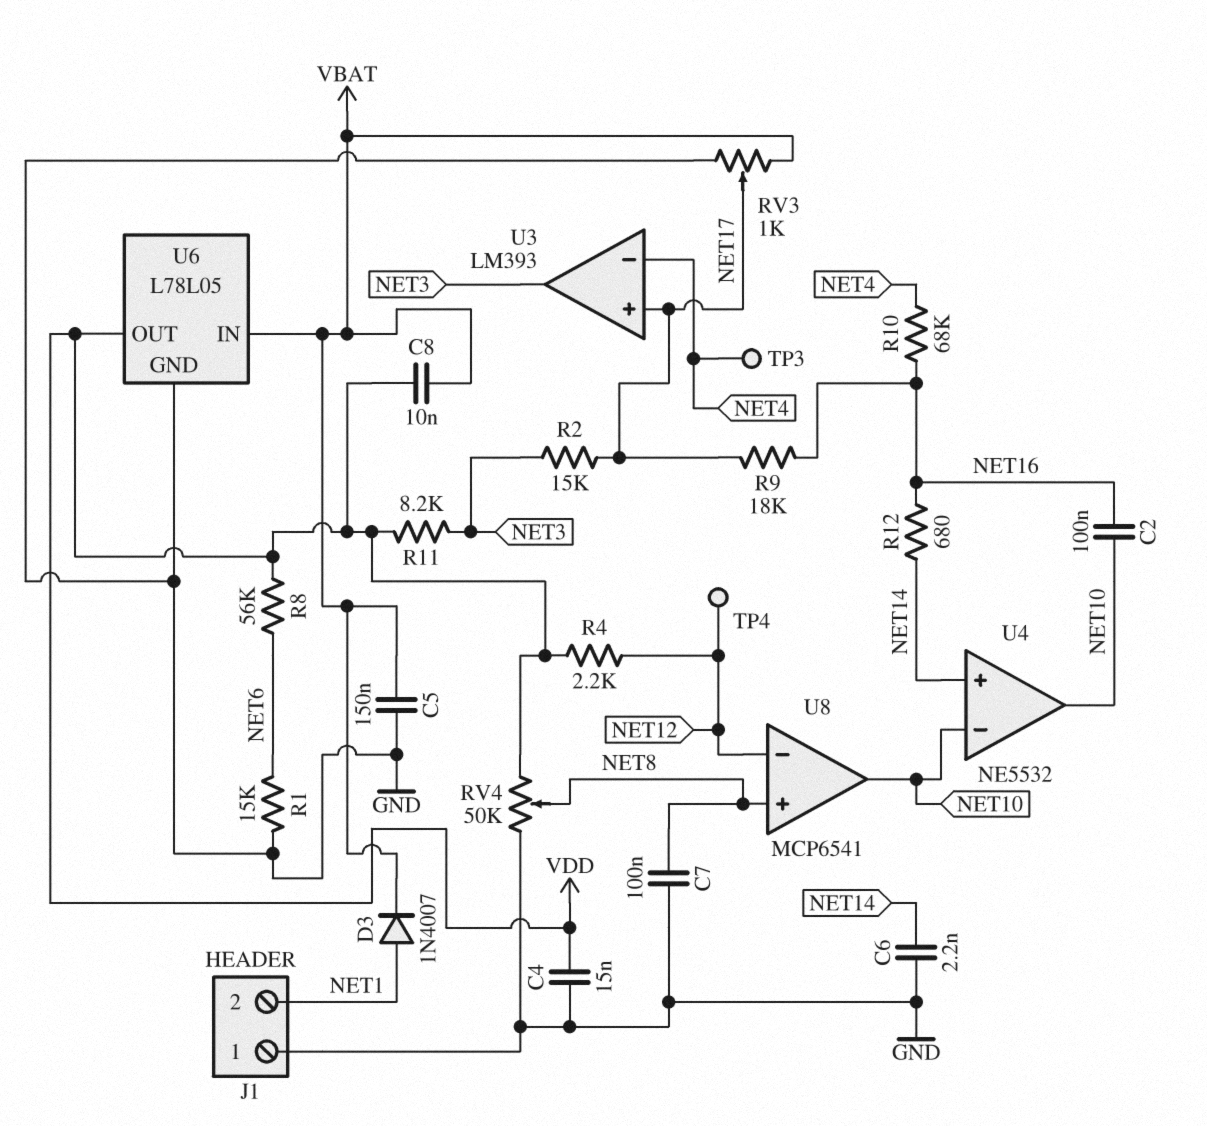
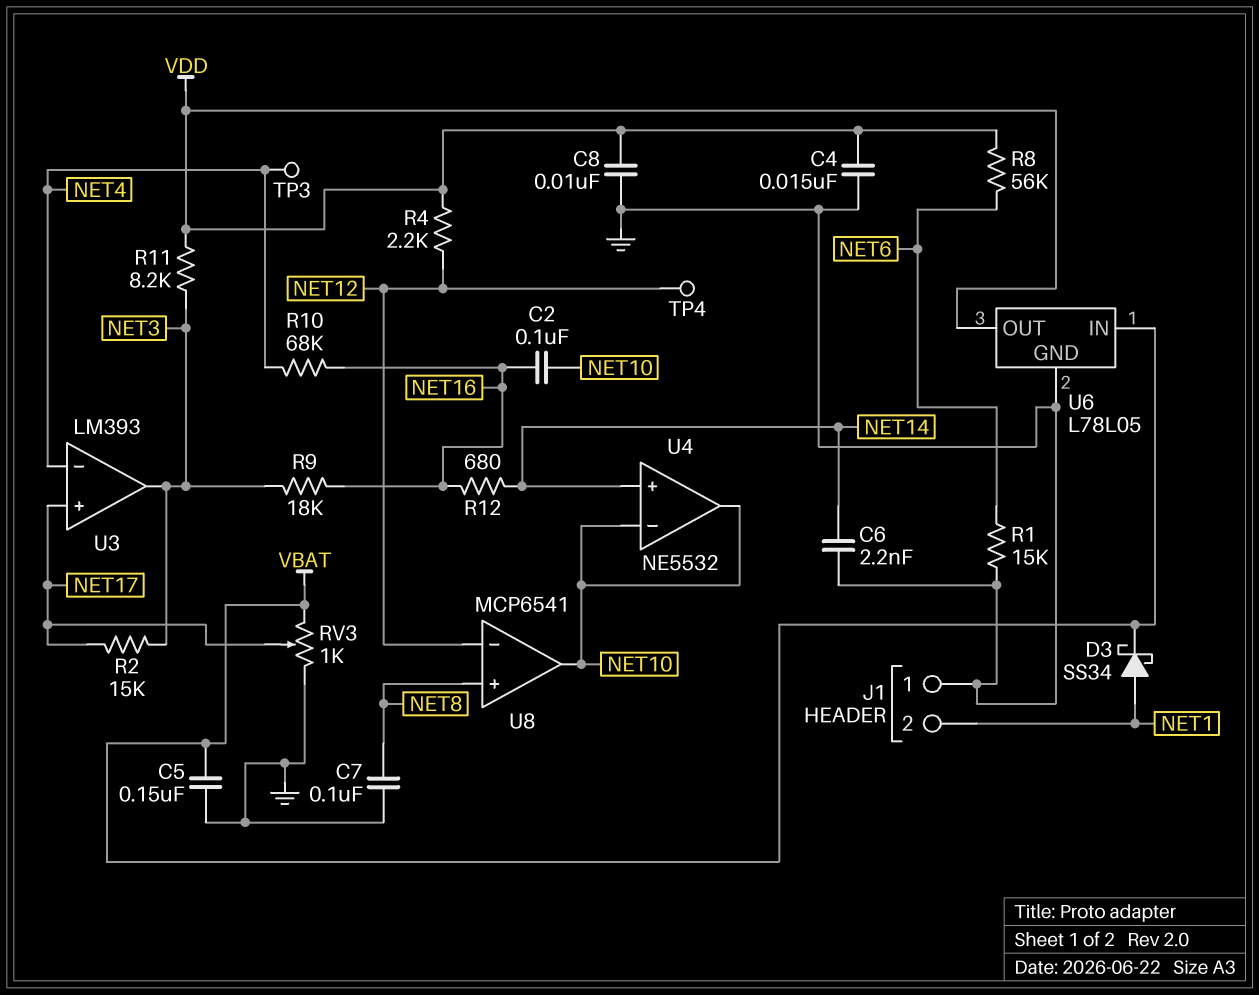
C8: 10nF (VBAT, VDD) -> 10nF (GND, VDD)
D3: diode 1N4007 (A NET1, K VBAT) -> schottky SS34 (A NET1, K VBAT)
R9: 18k (NET16, NET17) -> 18k (NET3, NET16)
RV4: 50k (GND, VDD, wiper NET8) -> none

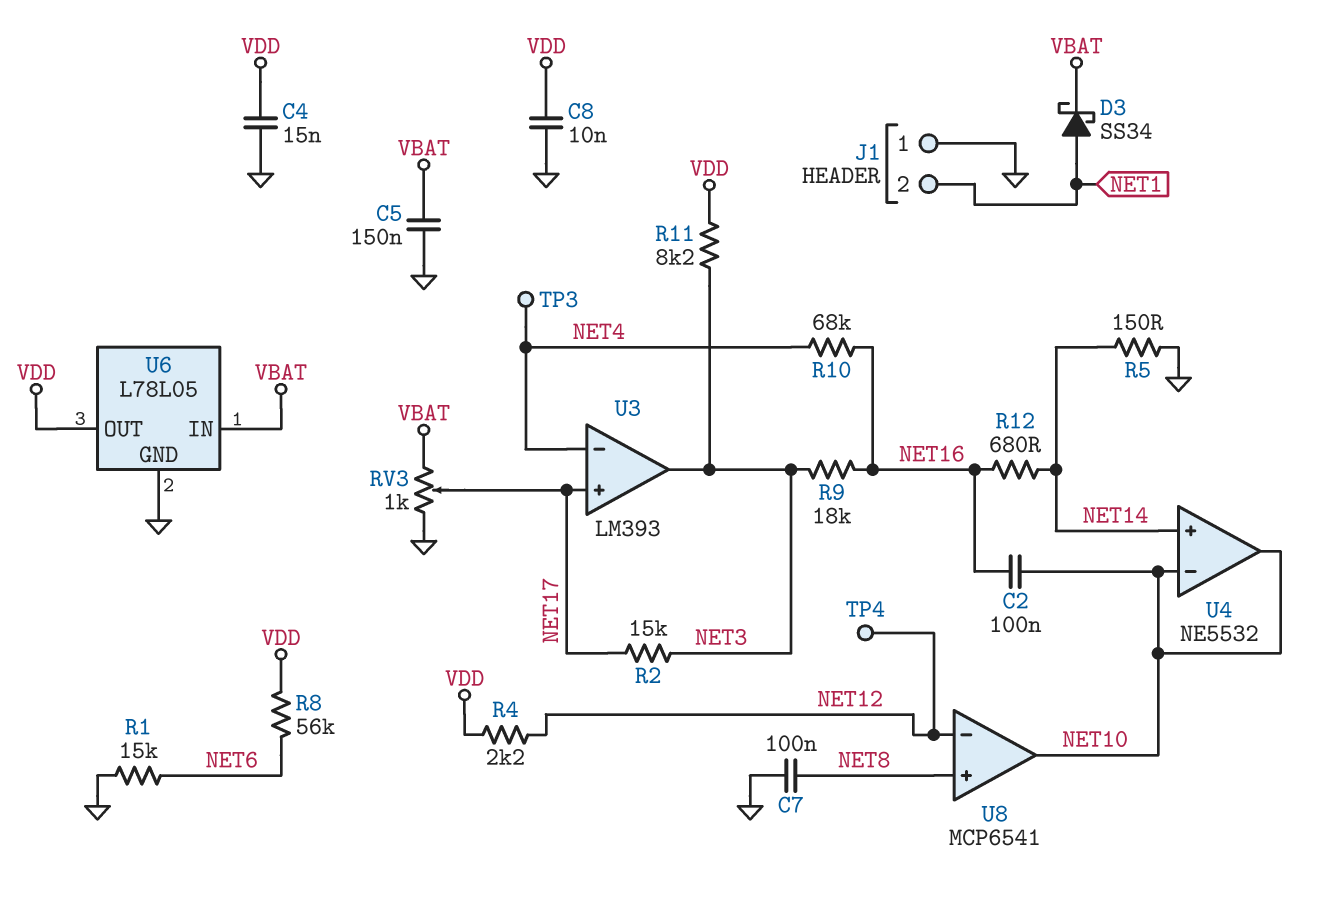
C6: 2.2nF (GND, NET14) -> none
R5: none -> 150 (GND, NET14)

